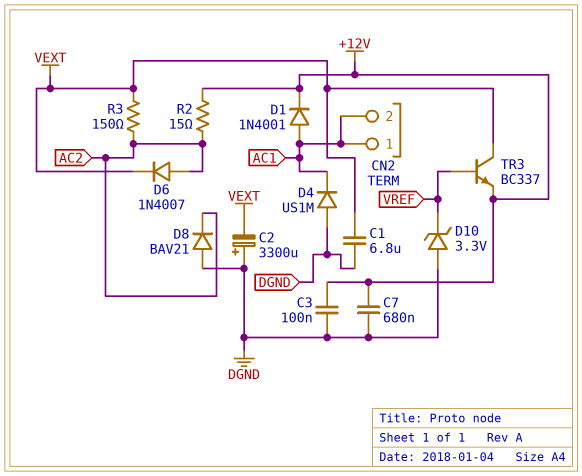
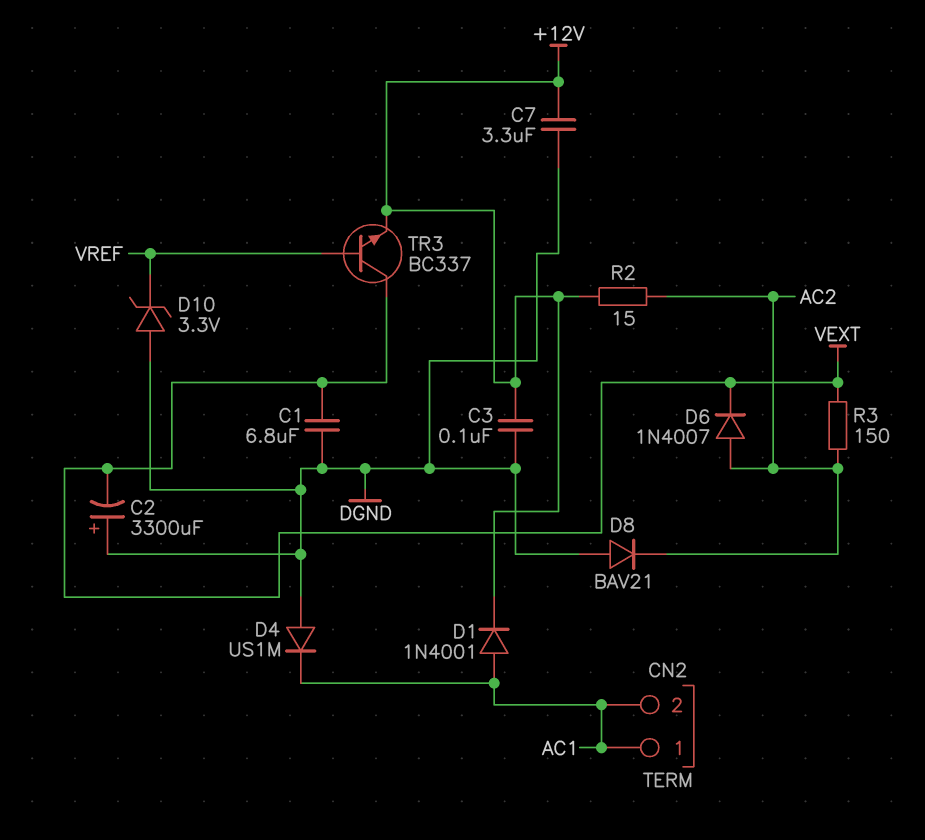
C7: 680nF (+12V, DGND) -> 3.3uF (+12V, DGND)

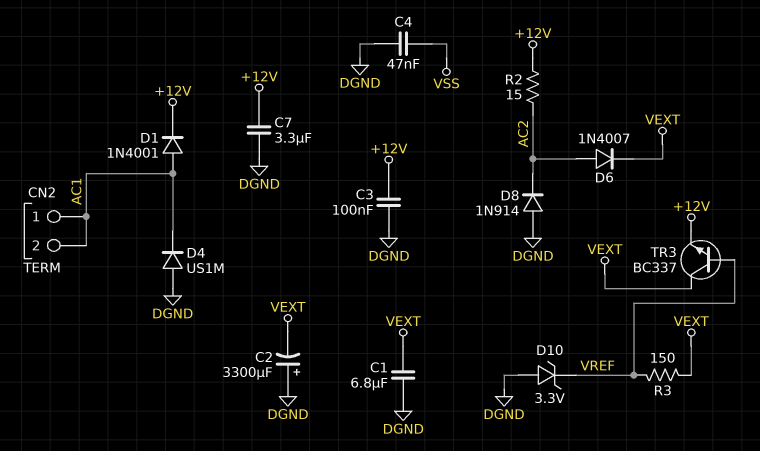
C4: none -> 47nF (DGND, VSS)
D8: diode BAV21 (A DGND, K AC2) -> diode 1N914 (A DGND, K AC2)
R3: 150 (AC2, VEXT) -> 150 (VEXT, VREF)

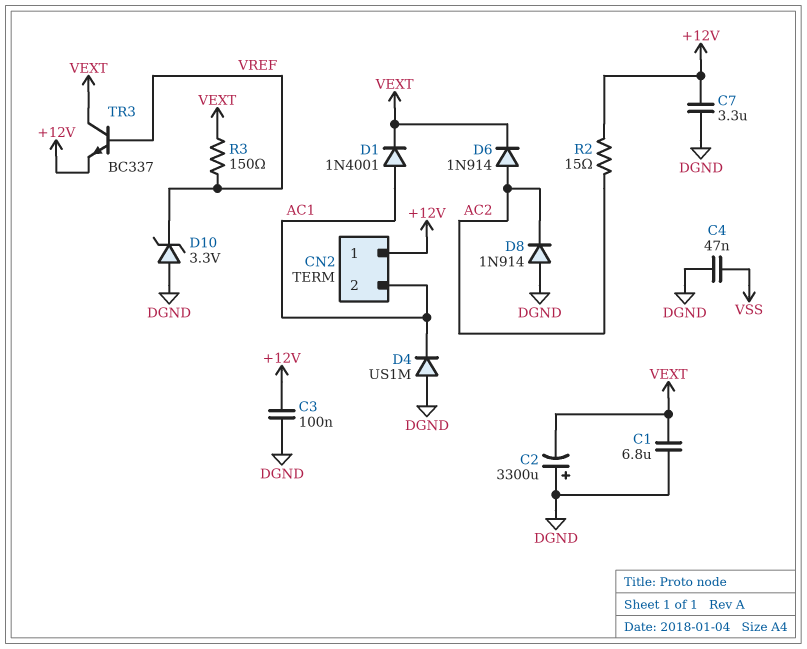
CN2 pin 1: AC1 -> +12V
D1: diode 1N4001 (A AC1, K +12V) -> diode 1N4001 (A AC1, K VEXT)
D6: diode 1N4007 (A AC2, K VEXT) -> diode 1N914 (A AC2, K VEXT)

